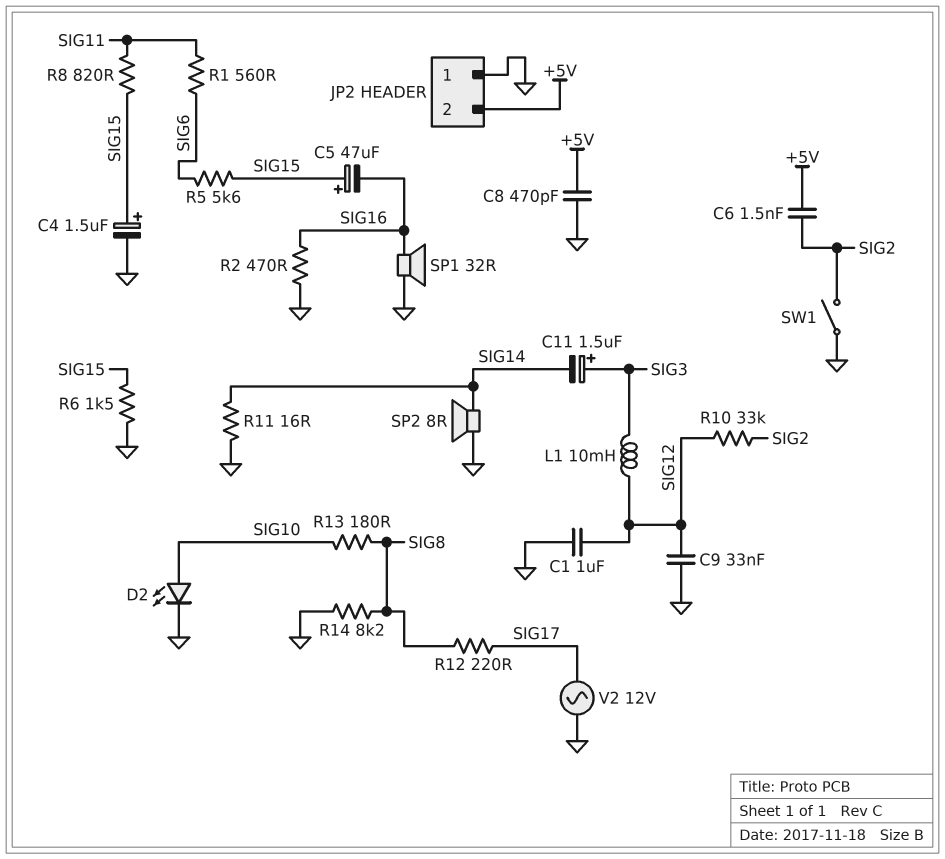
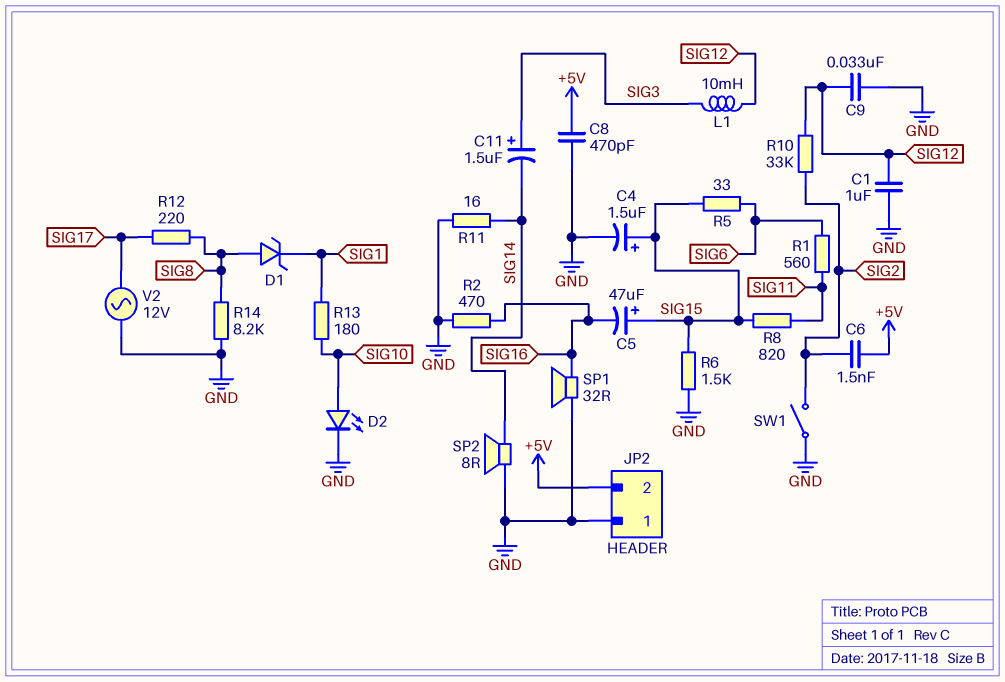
D1: none -> zener (A SIG8, K SIG1)
R5: 5.6k (SIG6, SIG15) -> 33 (SIG6, SIG15)
R13: 180 (SIG8, SIG10) -> 180 (SIG1, SIG10)

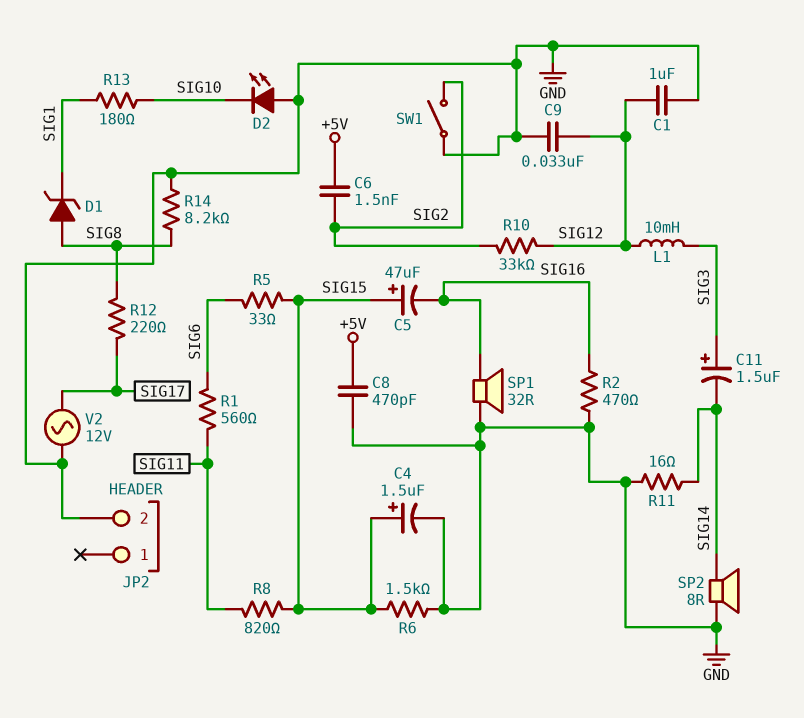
D2: LED (A SIG10, K GND) -> LED (A GND, K SIG10)
JP2 pin 1: GND -> none
JP2 pin 2: +5V -> GND

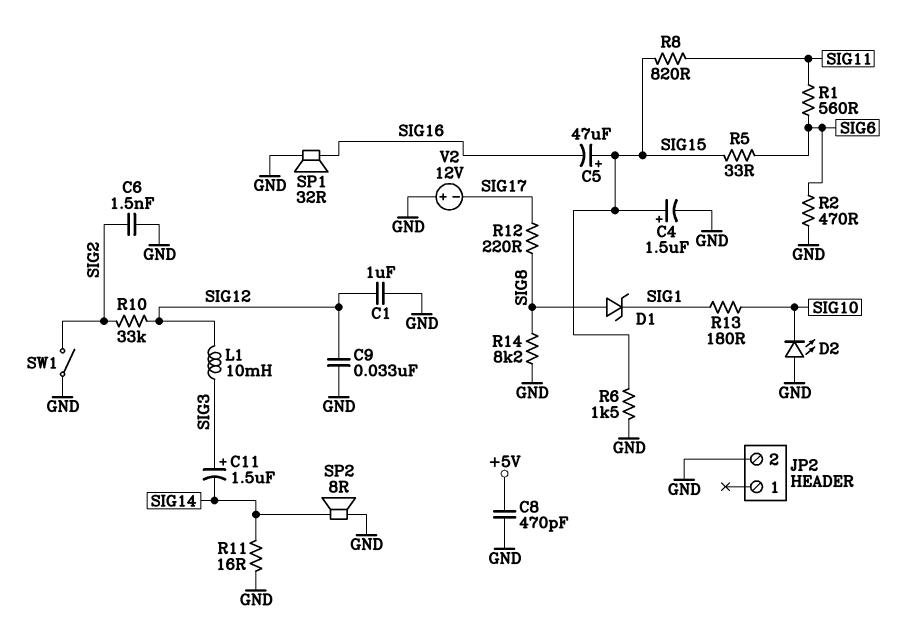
C6: 1.5nF (+5V, SIG2) -> 1.5nF (GND, SIG2)
R2: 470 (GND, SIG16) -> 470 (GND, SIG6)
V2: AC 12V (GND, SIG17) -> 12V (plus GND, minus SIG17)

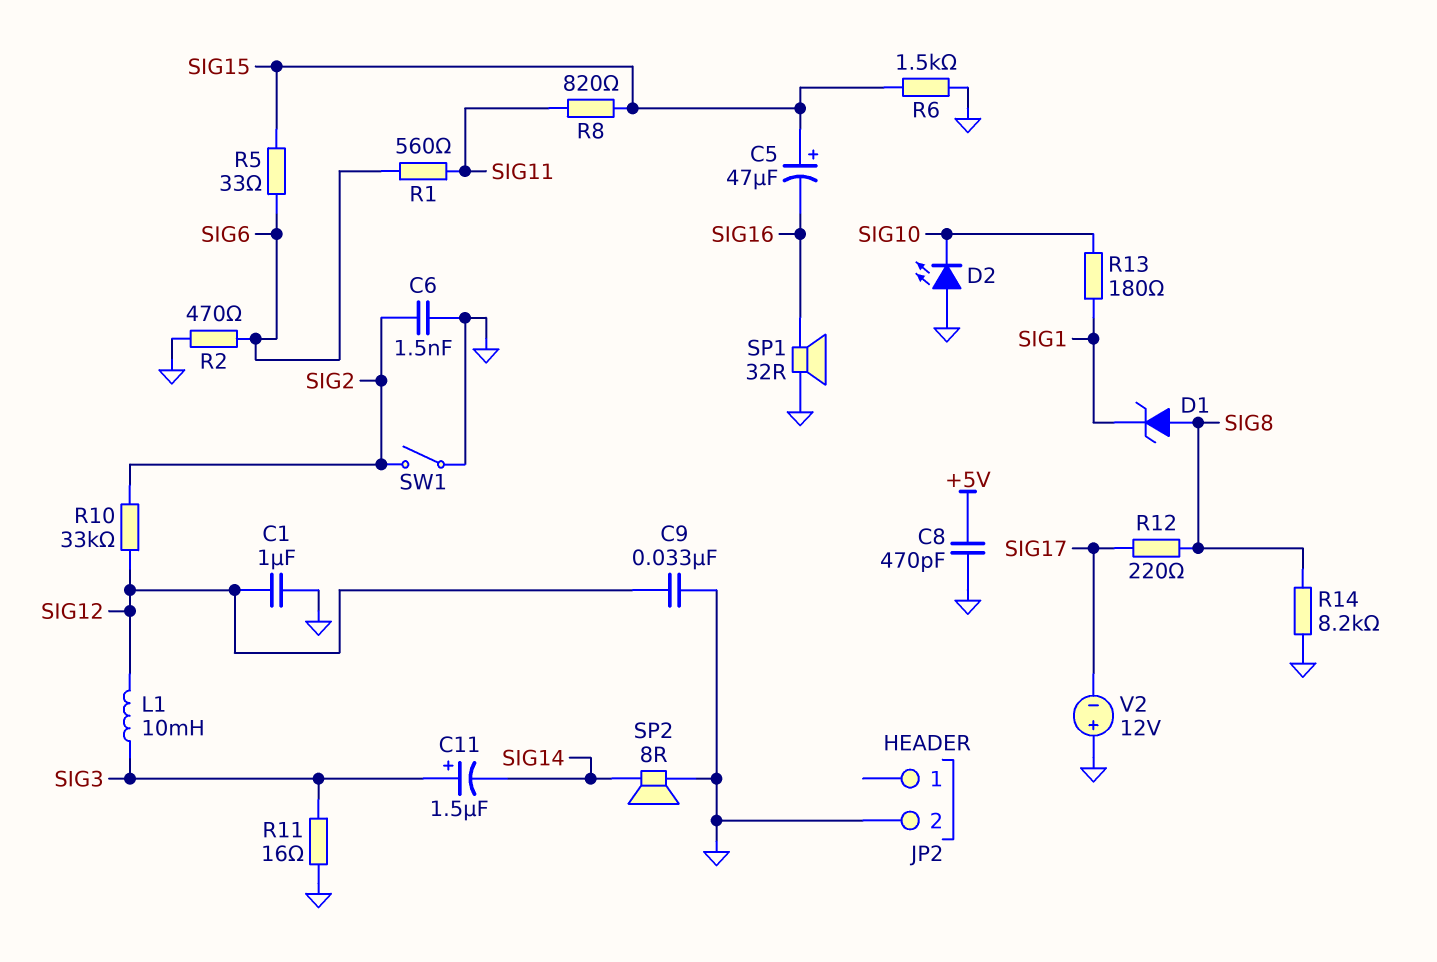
C4: 1.5uF (plus SIG15, minus GND) -> none
R11: 16 (GND, SIG14) -> 16 (GND, SIG3)

